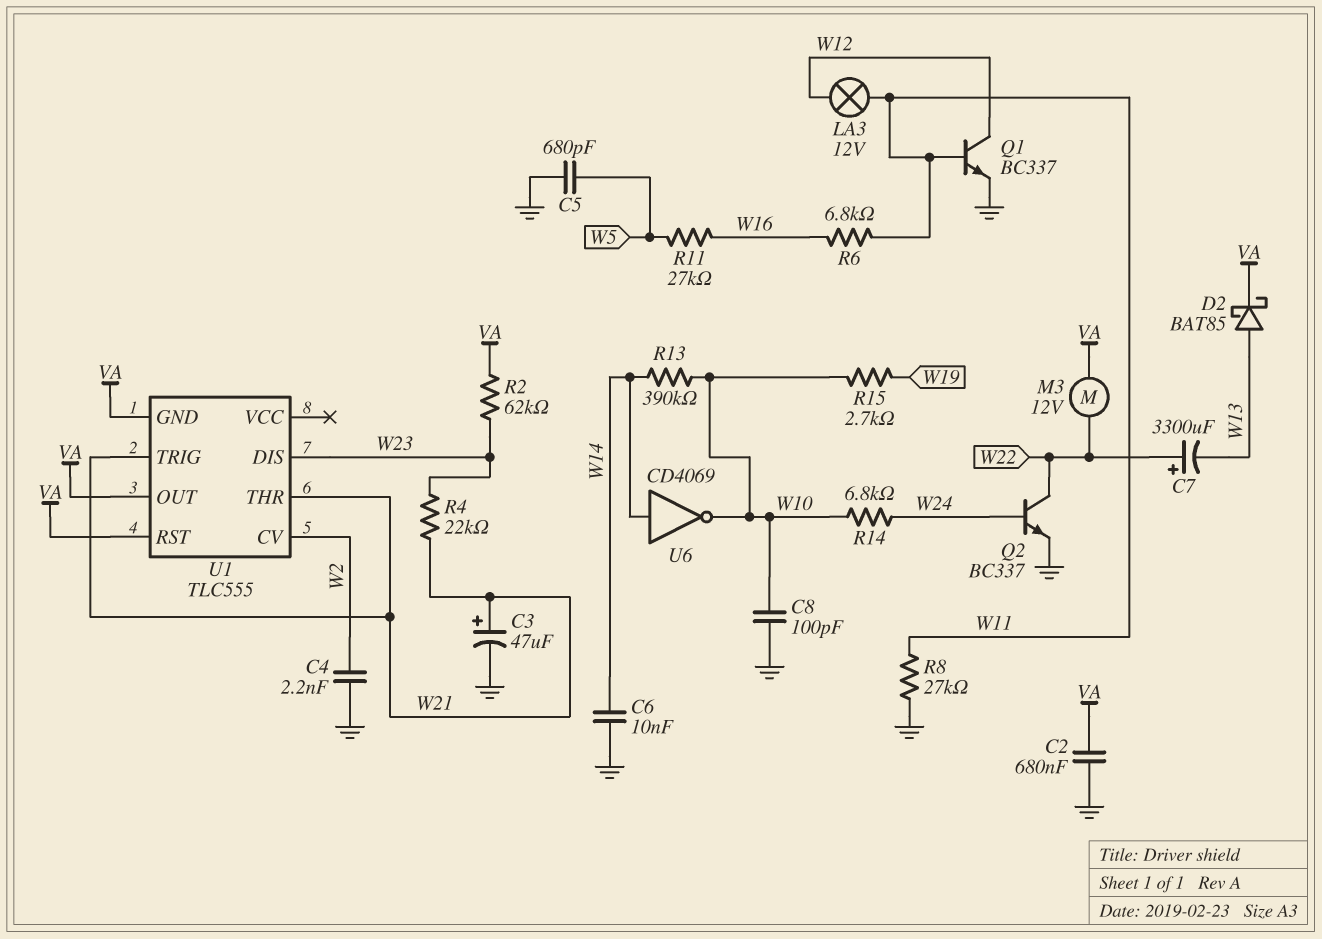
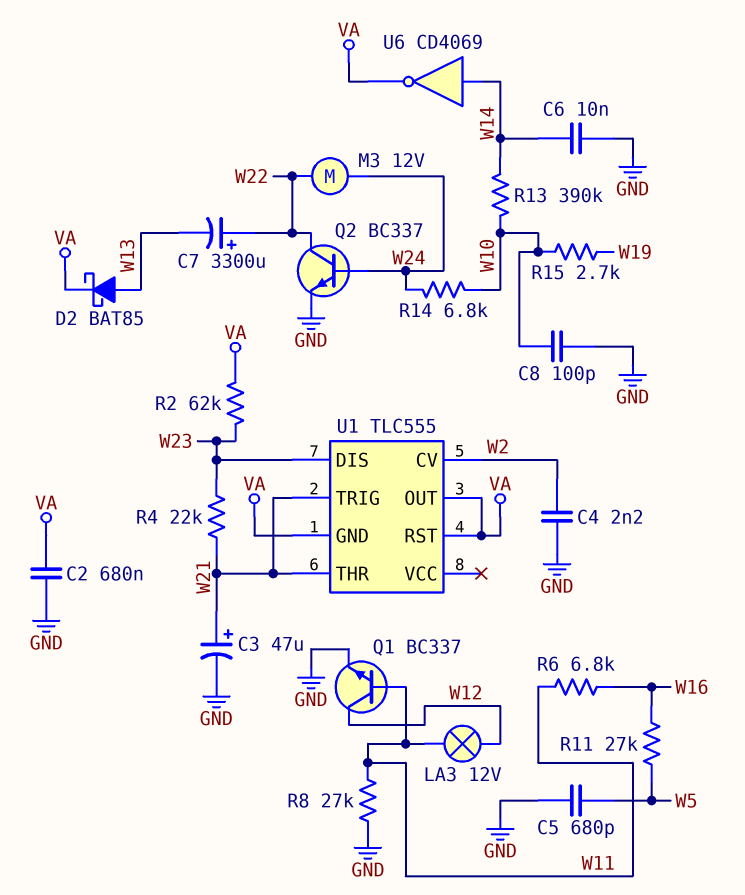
M3: motor 12V (VA, W22) -> motor 12V (W22, W24)
U6: NOT CD4069 (in W14, out W10) -> NOT CD4069 (in W14, out VA)

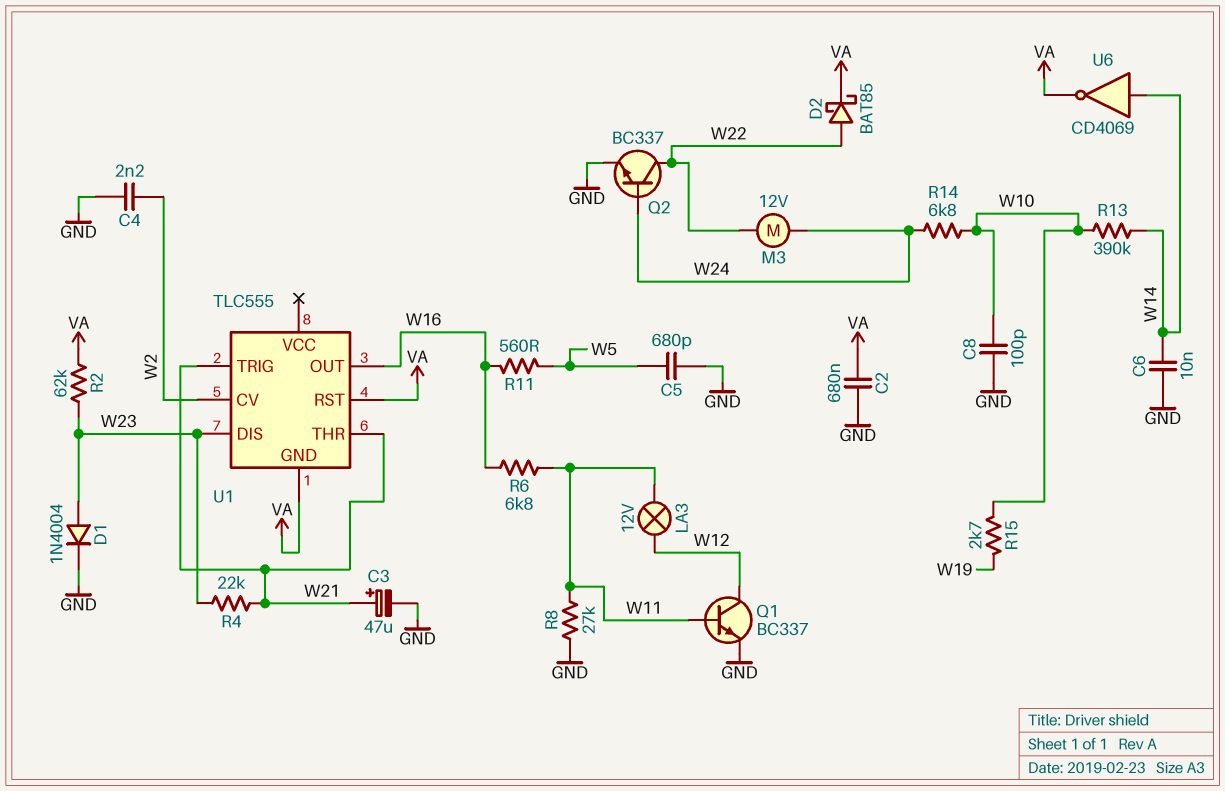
C7: 3300uF (plus W22, minus W13) -> none
D1: none -> diode 1N4004 (A W23, K GND)
D2: schottky BAT85 (A W13, K VA) -> schottky BAT85 (A W22, K VA)
R11: 27k (W5, W16) -> 560 (W5, W16)
U1 pin OUT: VA -> W16

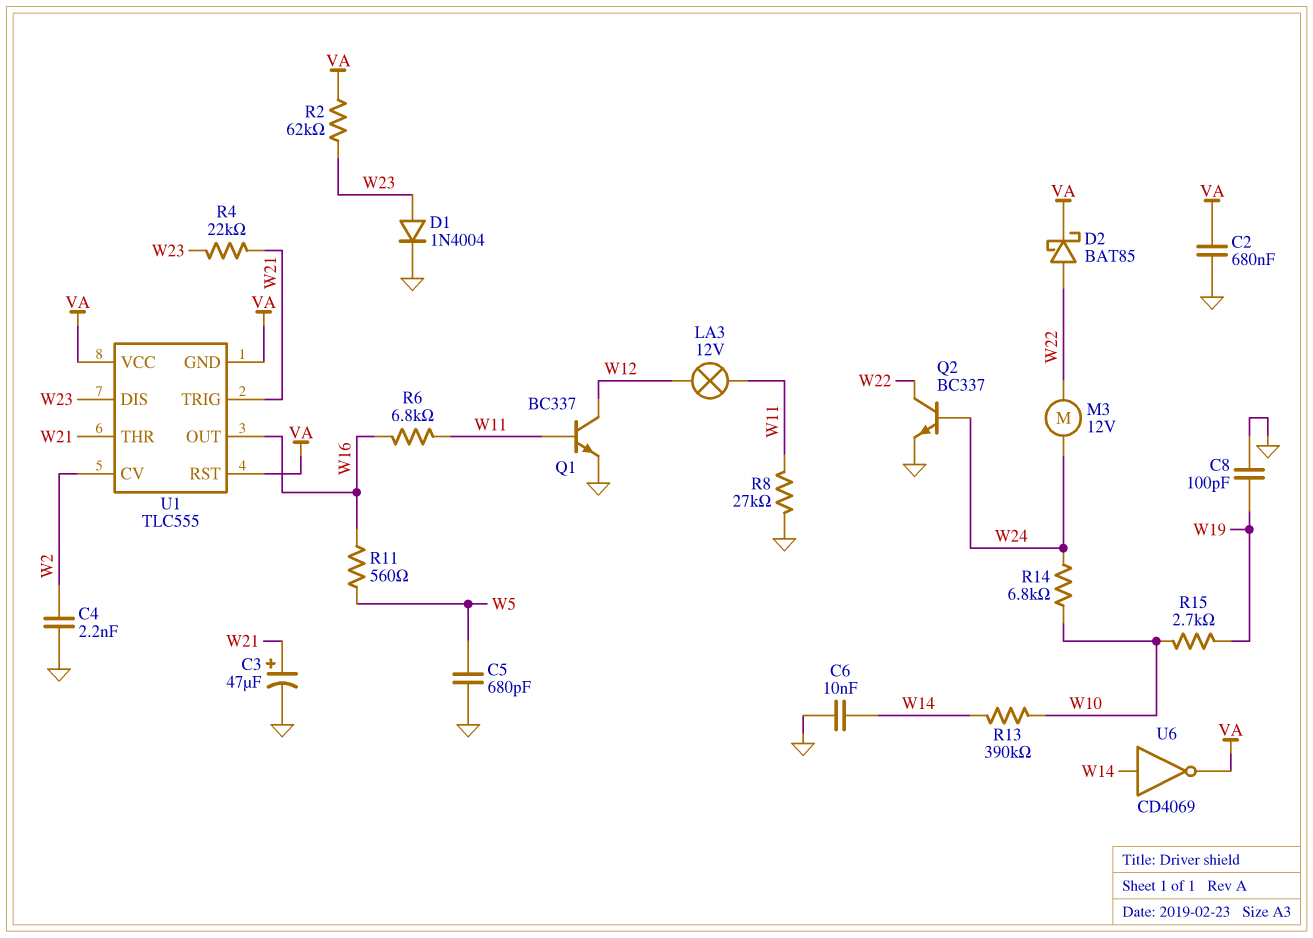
C8: 100pF (GND, W10) -> 100pF (GND, W19)
U1 pin VCC: none -> VA

